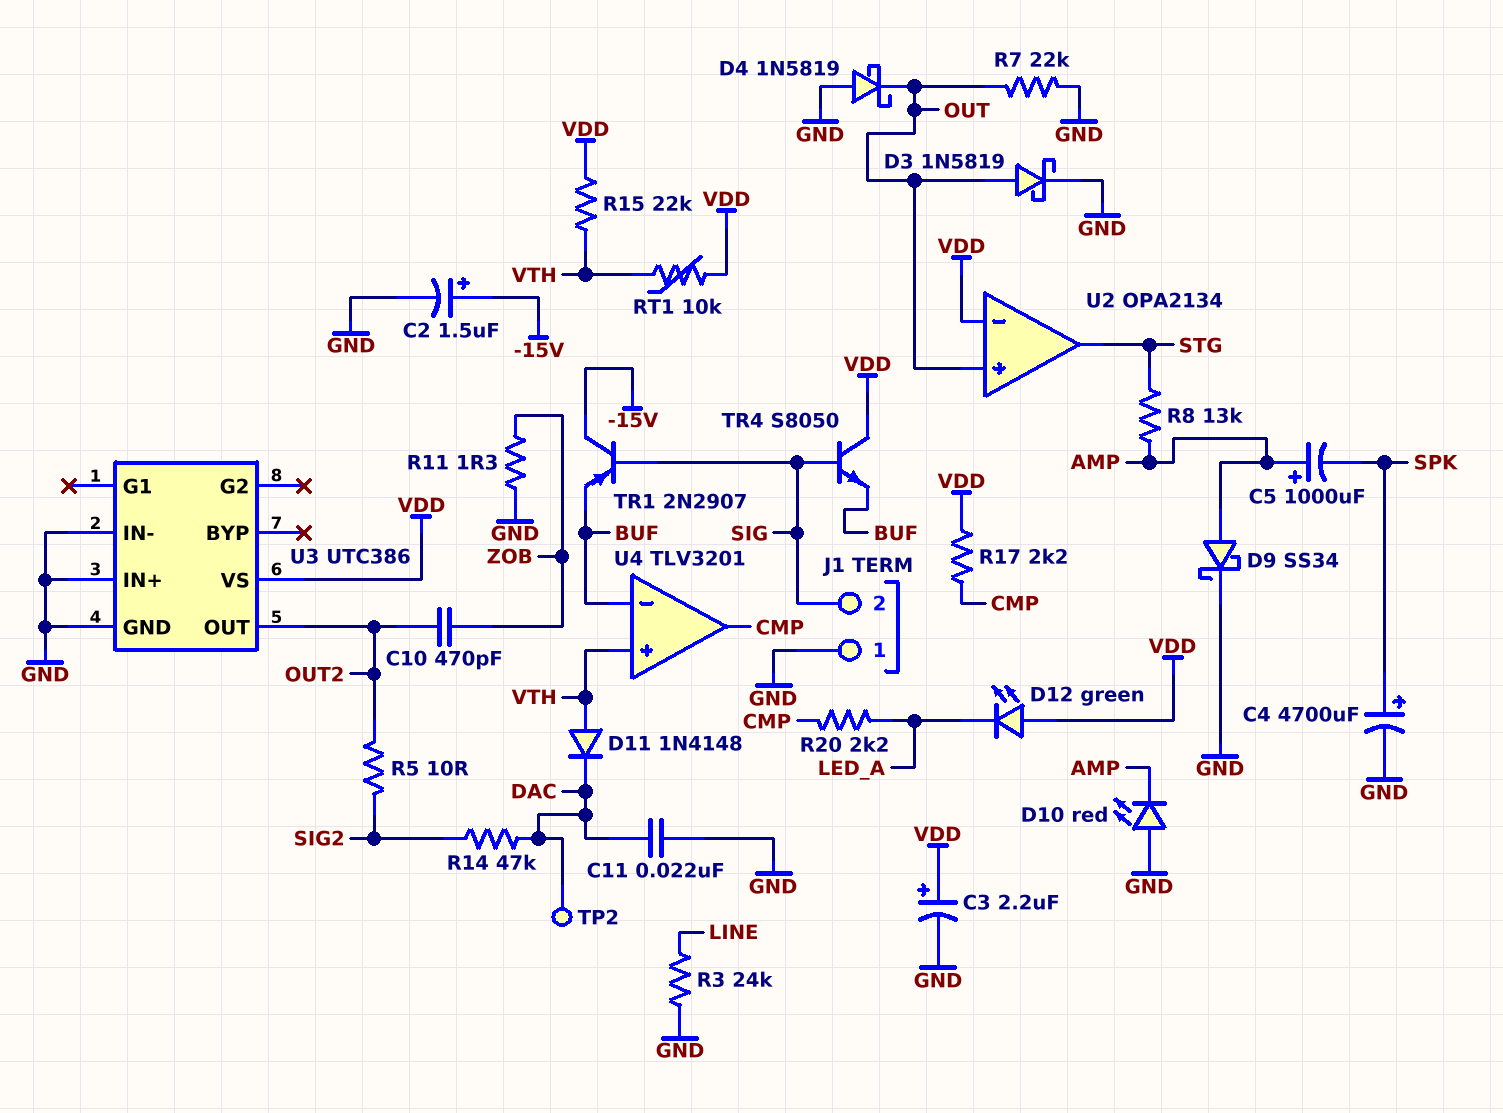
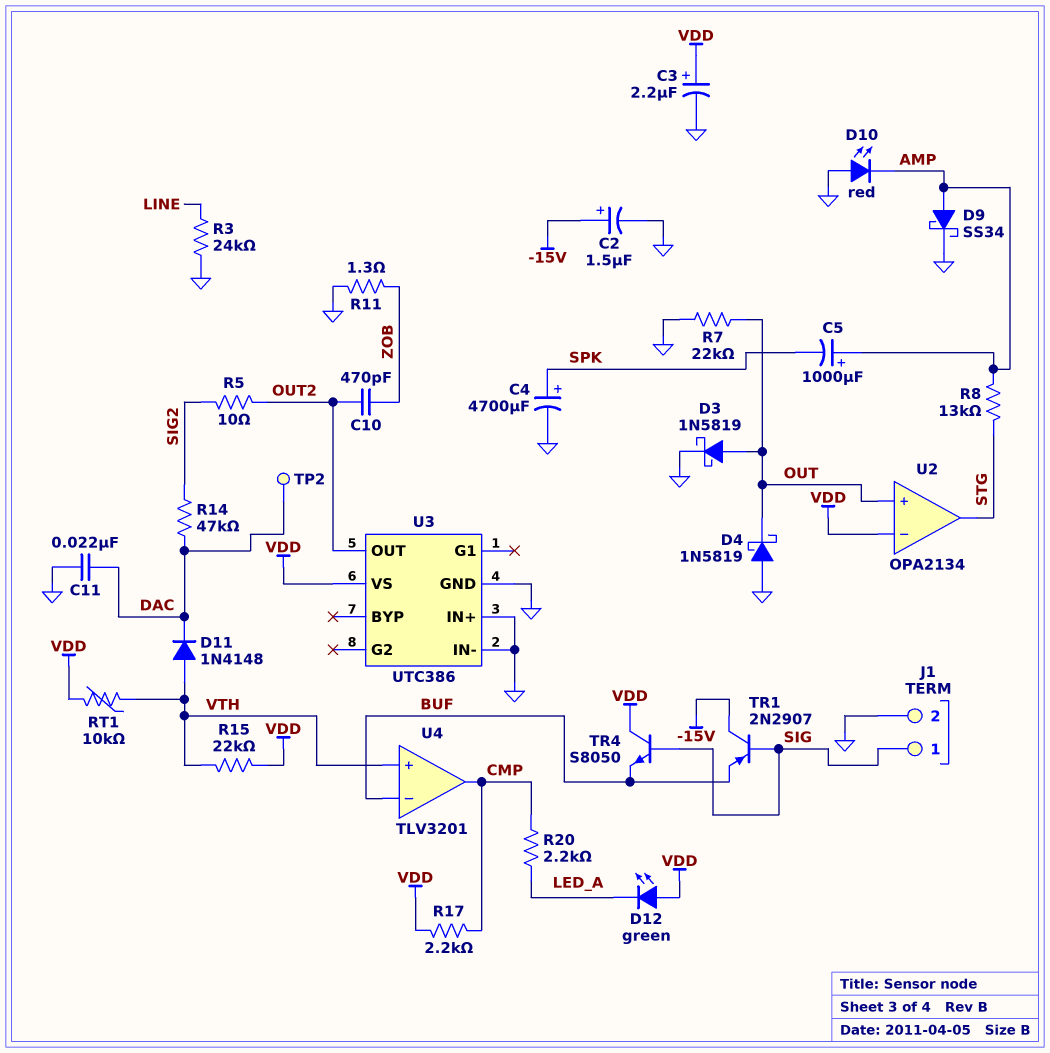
J1 pin 1: GND -> SIG
J1 pin 2: SIG -> GND

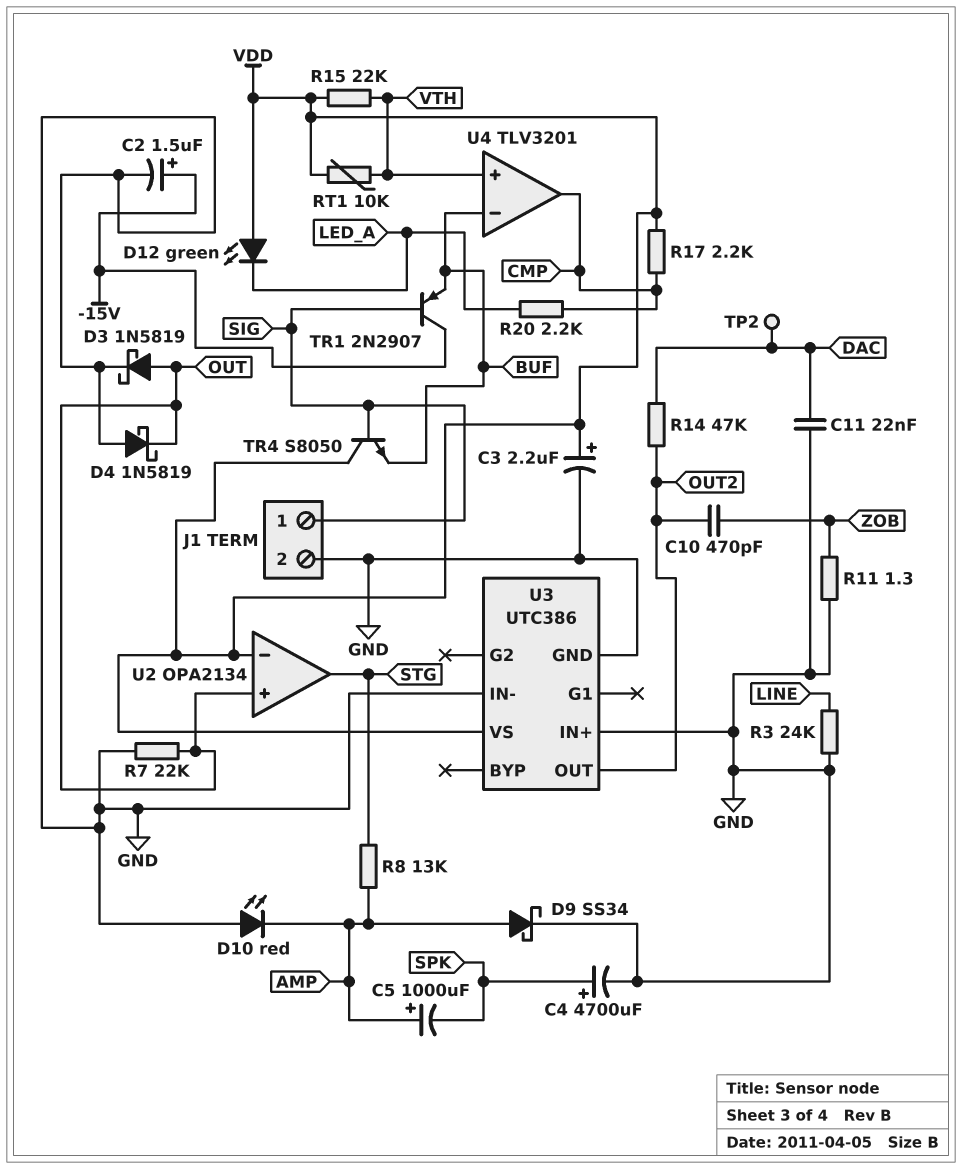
D11: diode 1N4148 (A VTH, K DAC) -> none
R5: 10 (OUT2, SIG2) -> none
R14: 47k (DAC, SIG2) -> 47k (DAC, OUT2)

